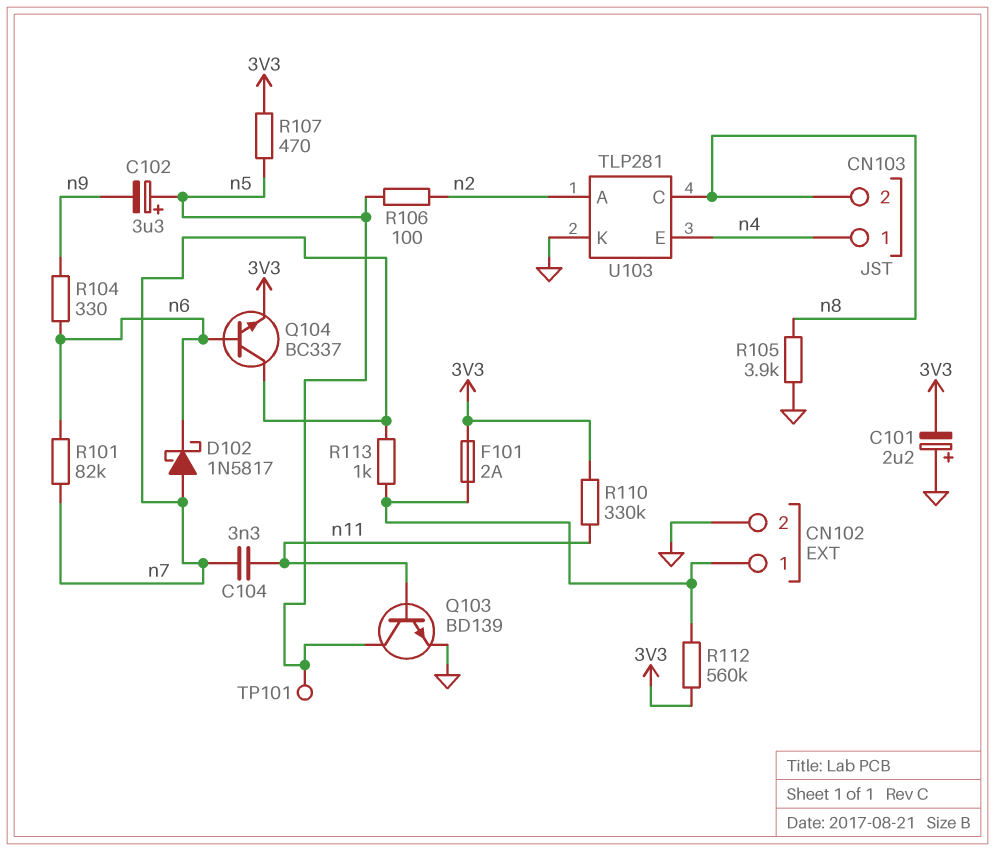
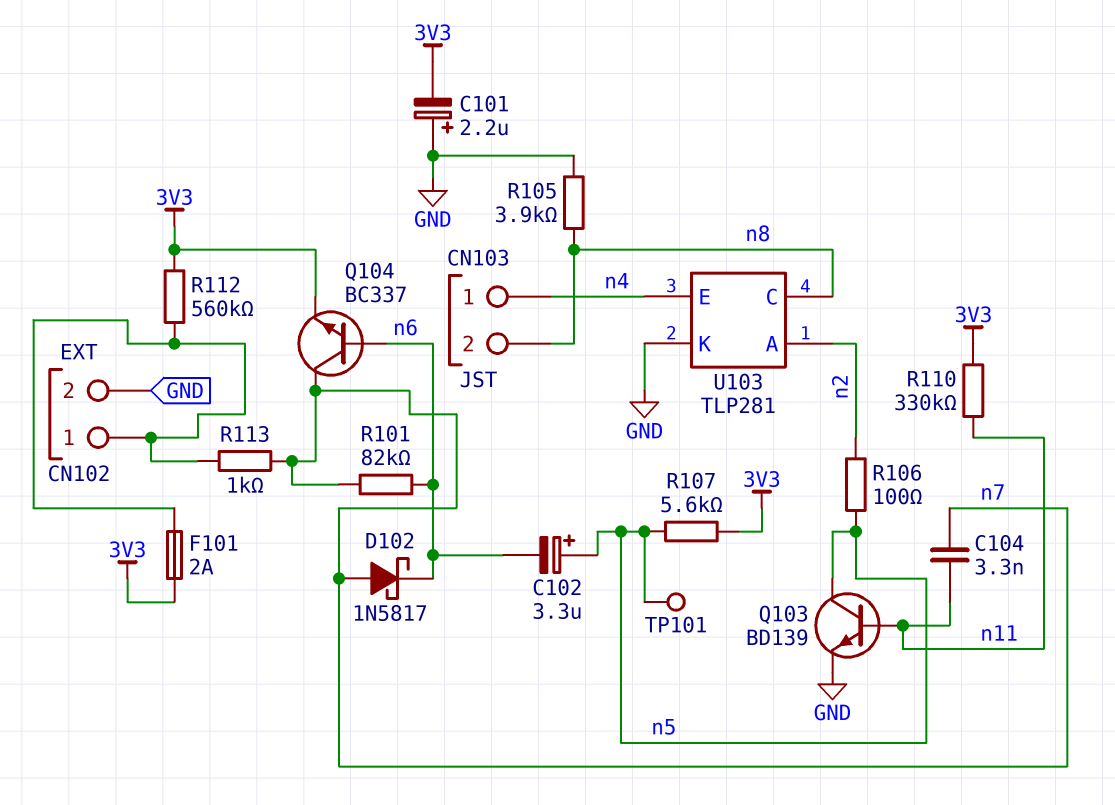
C102: 3.3uF (plus n5, minus n9) -> 3.3uF (plus n5, minus n6)
R104: 330 (n6, n9) -> none
R107: 470 (3V3, n5) -> 5.6k (3V3, n5)

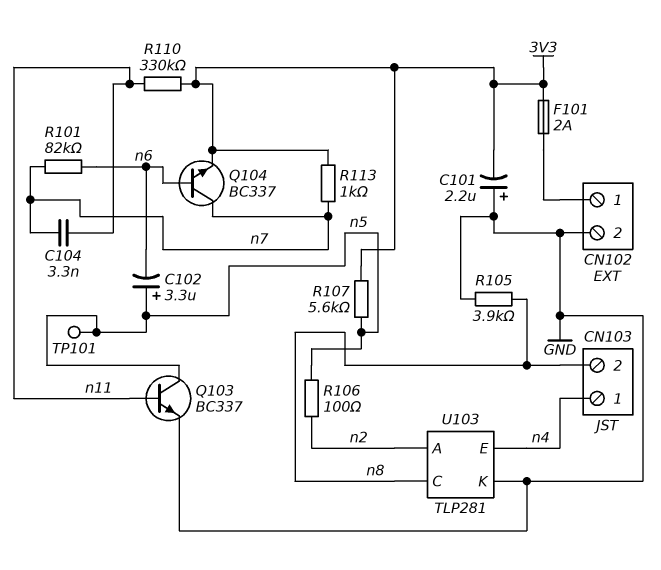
D102: schottky 1N5817 (A n7, K n6) -> none
Q103: NPN BD139 (B n11, C n5, E GND) -> NPN BC337 (B n11, C n5, E GND)
R112: 560k (3V3, CN102/1) -> none
R113: 1k (CN102/1, n7) -> 1k (3V3, n7)

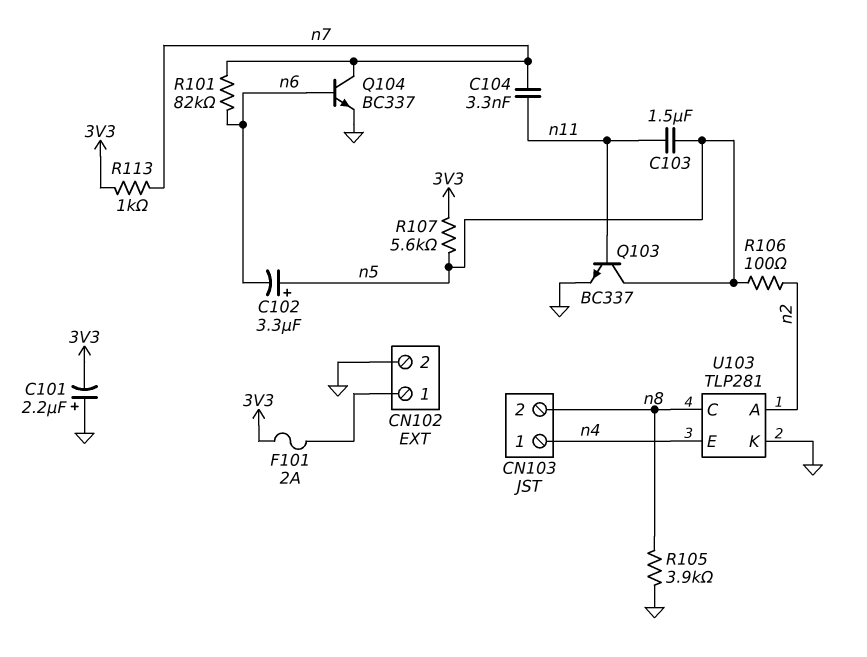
C103: none -> 1.5uF (n5, n11)
Q104: NPN BC337 (B n6, C n7, E 3V3) -> NPN BC337 (B n6, C n7, E GND)
R110: 330k (3V3, n11) -> none
TP101: test point (n5) -> none

